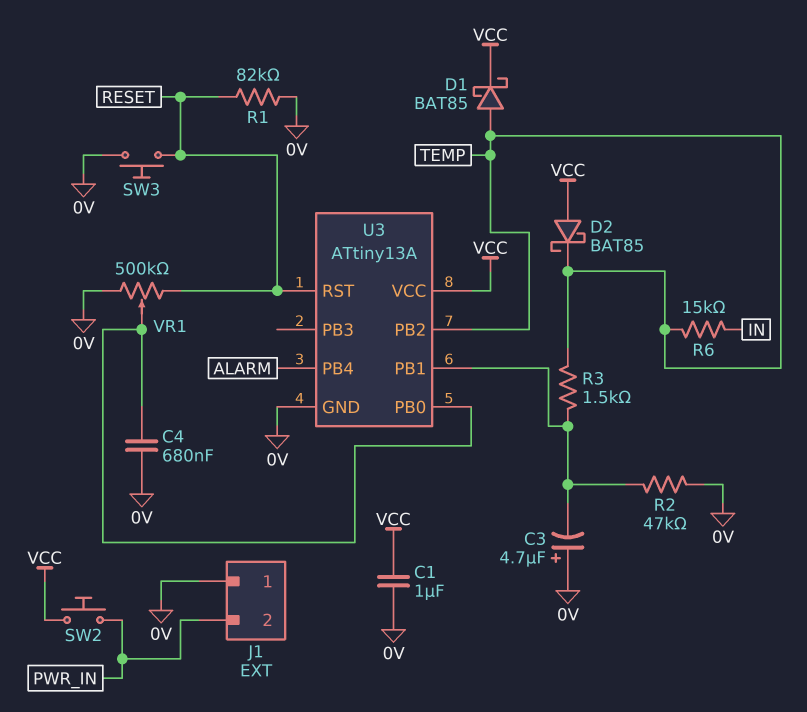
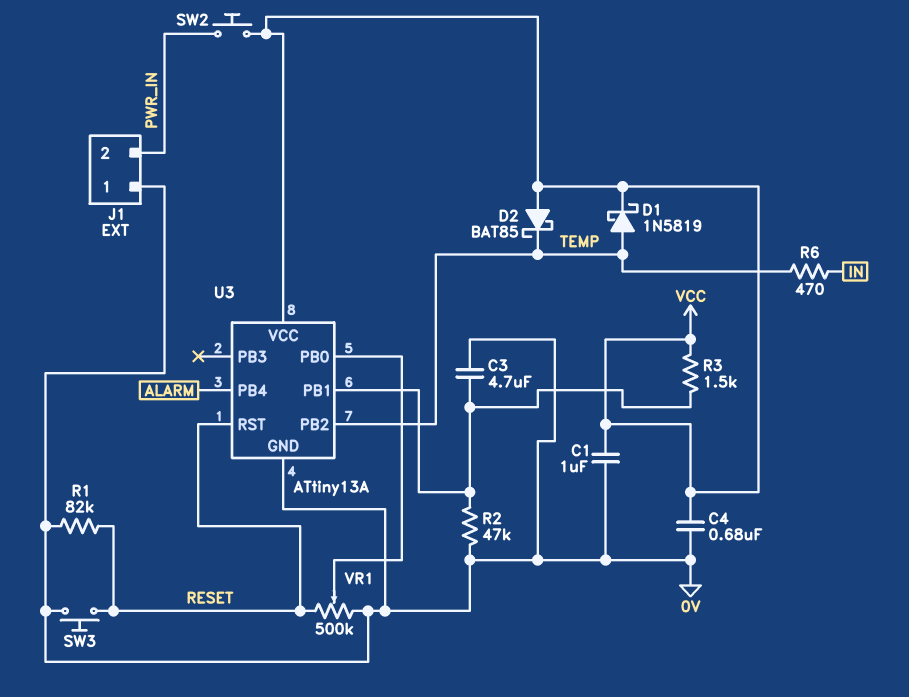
C3: 4.7uF (plus 0V, minus U3/PB1) -> 4.7uF (0V, U3/PB1)
C4: 680nF (0V, U3/PB0) -> 680nF (0V, VCC)
D1: schottky BAT85 (A TEMP, K VCC) -> schottky 1N5819 (A TEMP, K VCC)
R3: 1.5k (TEMP, U3/PB1) -> 1.5k (U3/PB1, VCC)
R6: 15k (IN, TEMP) -> 470 (IN, TEMP)

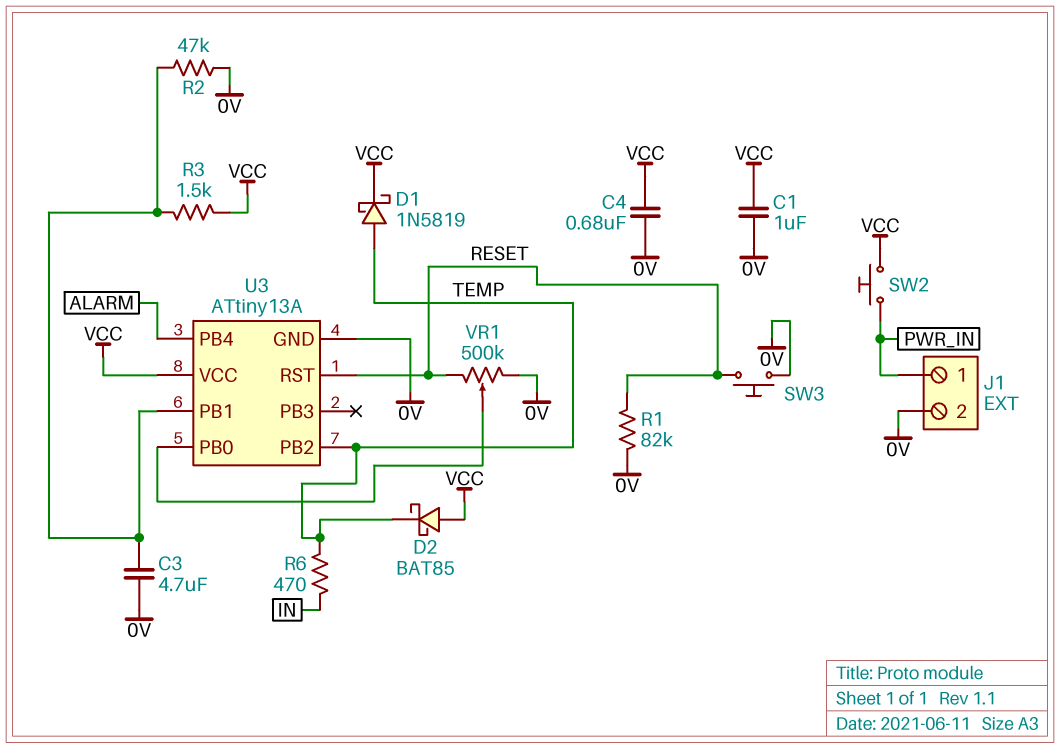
J1 pin 1: 0V -> PWR_IN
J1 pin 2: PWR_IN -> 0V

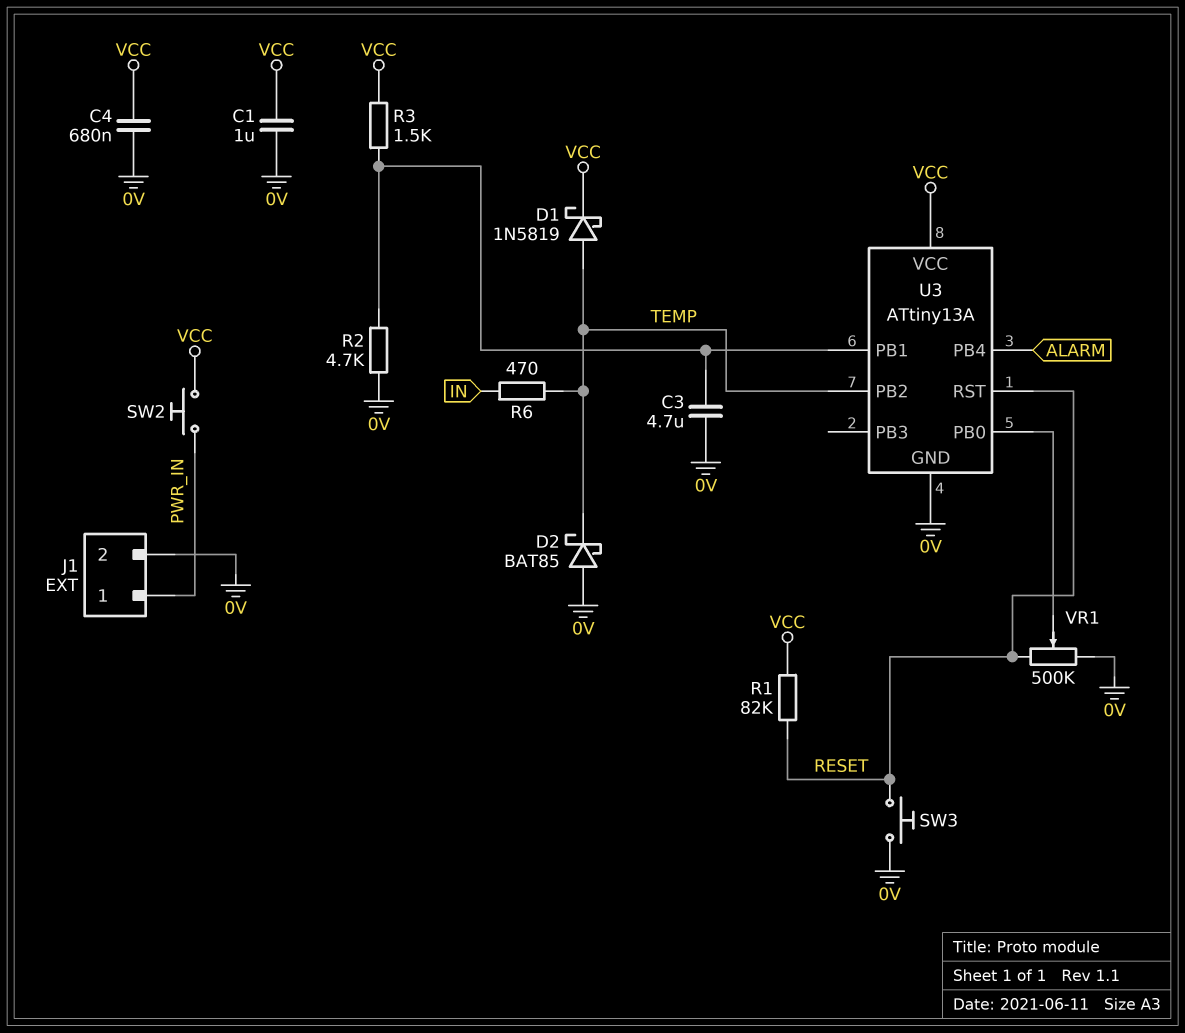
D2: schottky BAT85 (A VCC, K TEMP) -> schottky BAT85 (A 0V, K TEMP)
R1: 82k (0V, RESET) -> 82k (RESET, VCC)
R2: 47k (0V, U3/PB1) -> 4.7k (0V, U3/PB1)

